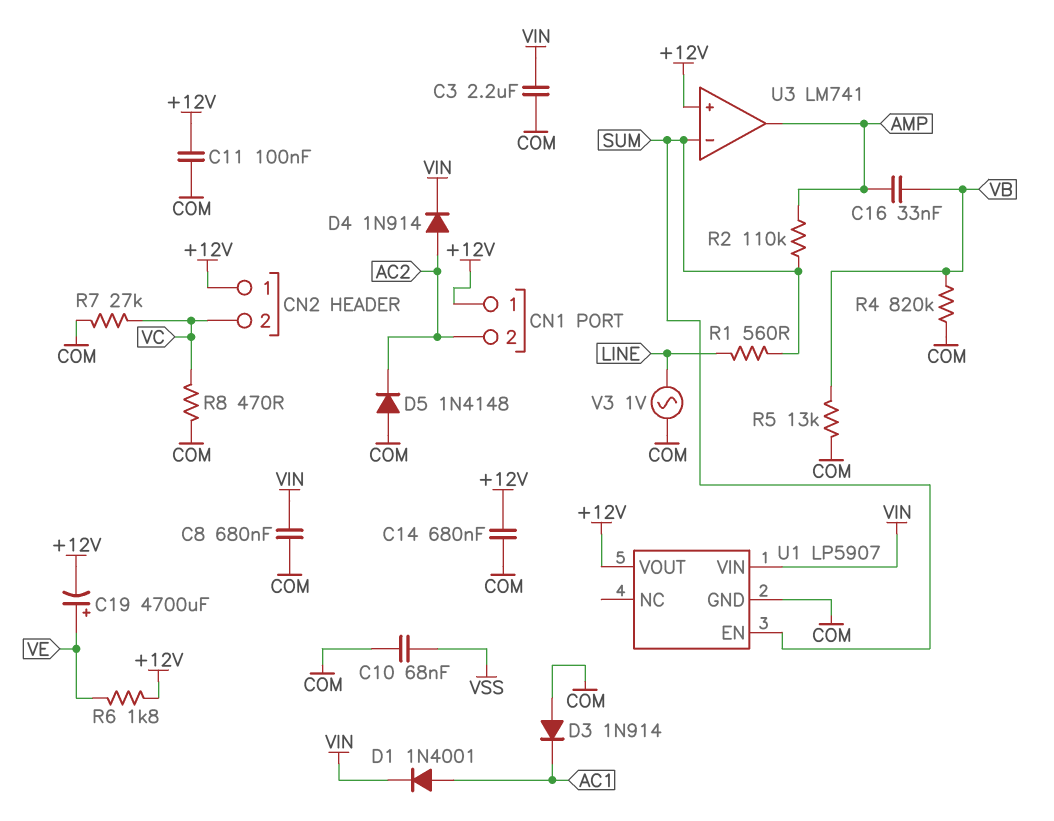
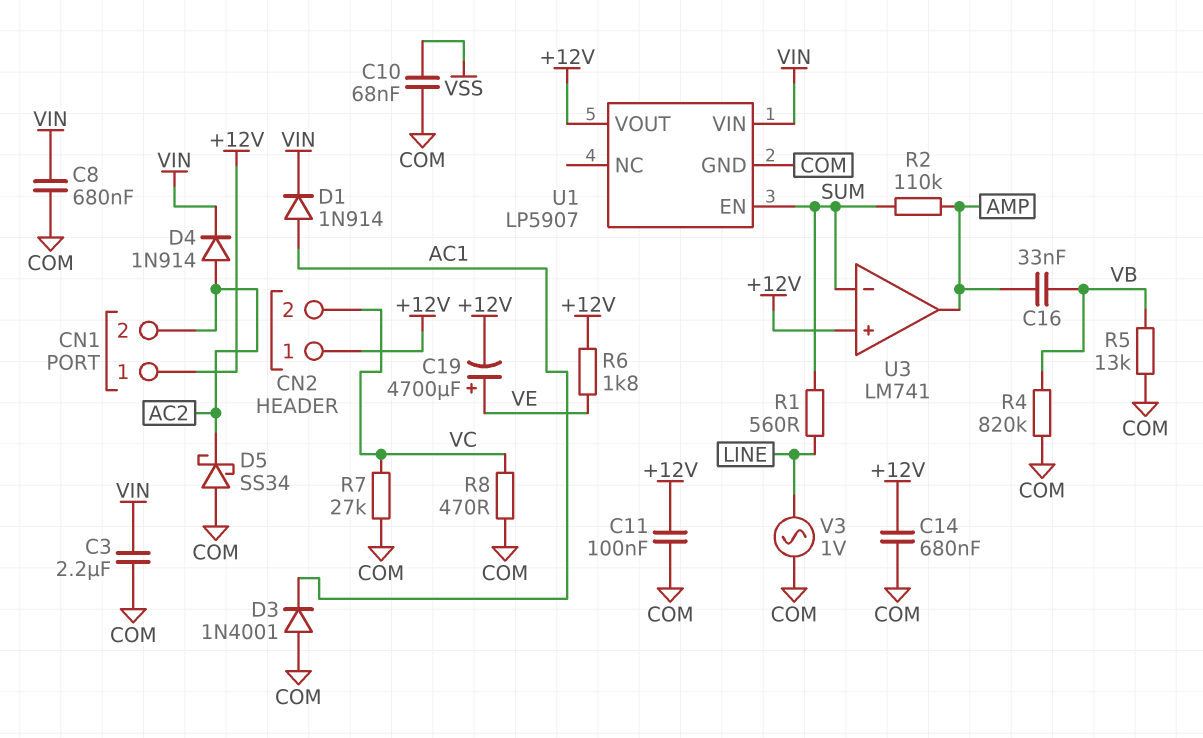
D1: diode 1N4001 (A AC1, K VIN) -> diode 1N914 (A AC1, K VIN)
D3: diode 1N914 (A COM, K AC1) -> diode 1N4001 (A COM, K AC1)
D5: diode 1N4148 (A COM, K AC2) -> schottky SS34 (A COM, K AC2)

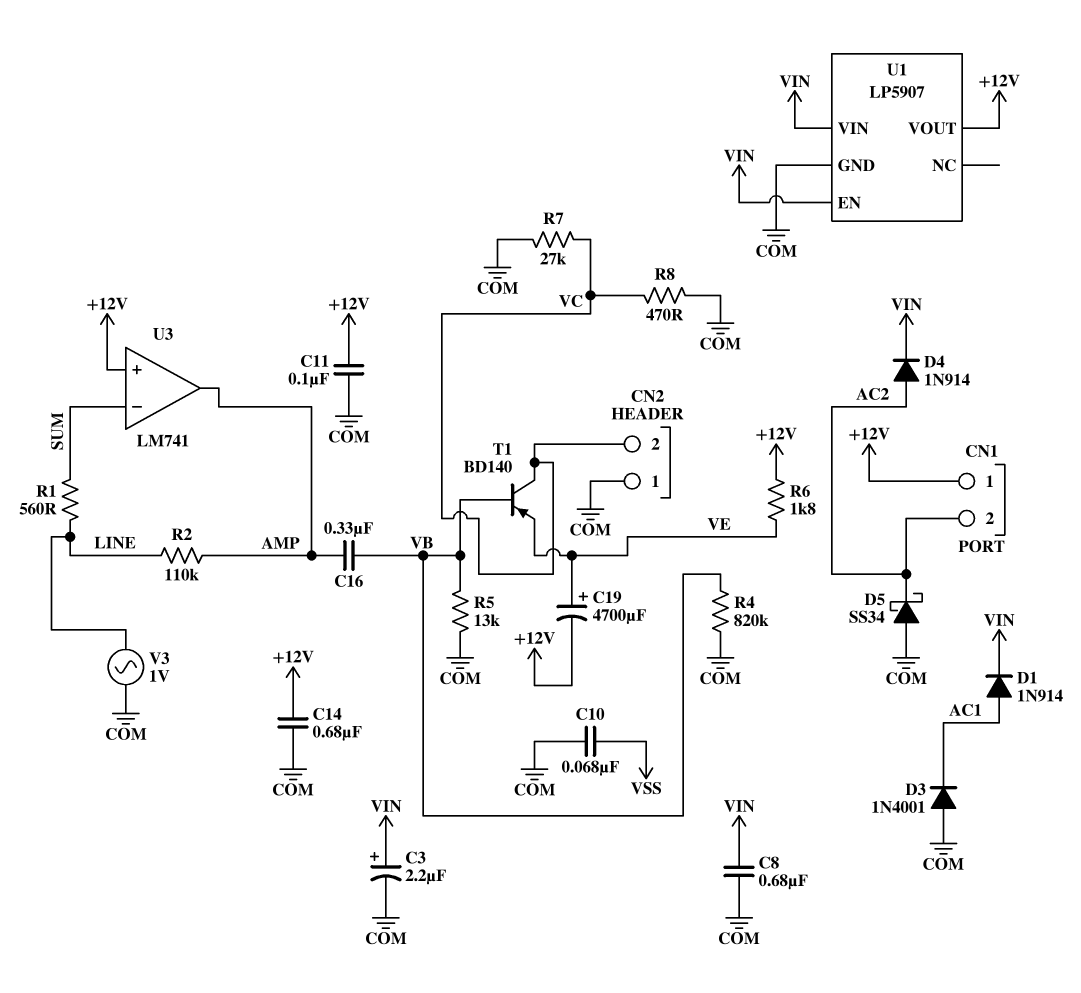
C3: 2.2uF (COM, VIN) -> 2.2uF (plus VIN, minus COM)
C16: 33nF (AMP, VB) -> 330nF (AMP, VB)
CN2 pin 1: +12V -> COM
R2: 110k (AMP, SUM) -> 110k (AMP, LINE)
T1: none -> PNP BD140 (B VB, C VC, E VE)
U1 pin EN: SUM -> VIN

